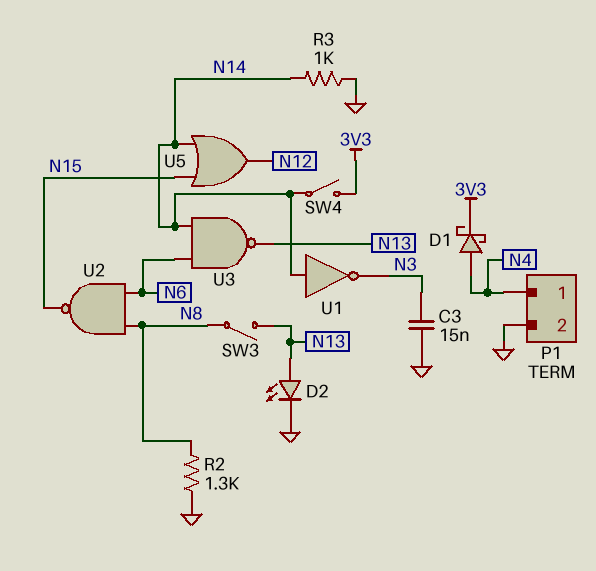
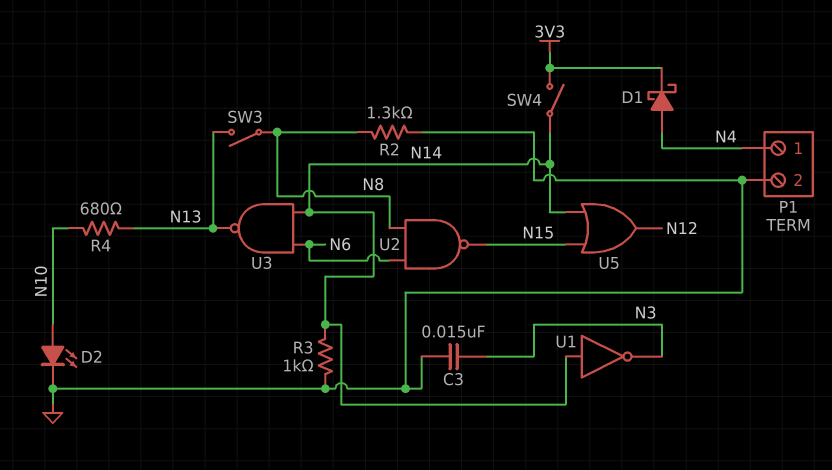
D2: LED (A N13, K GND) -> LED (A N10, K GND)
R4: none -> 680 (N10, N13)

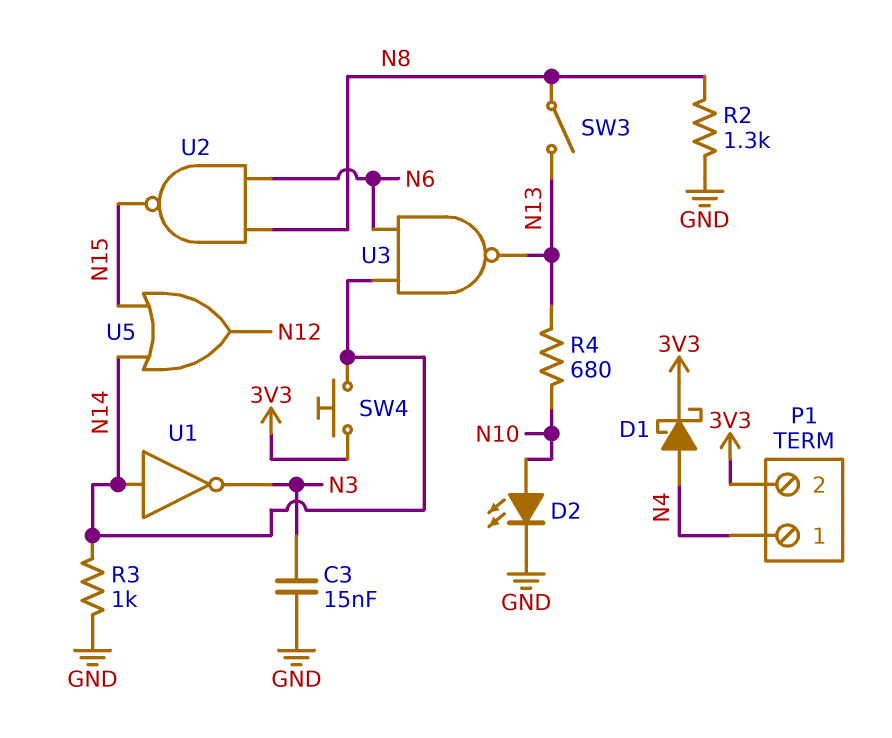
P1 pin 2: GND -> 3V3
SW4: switch (3V3, N14) -> button (3V3, N14)

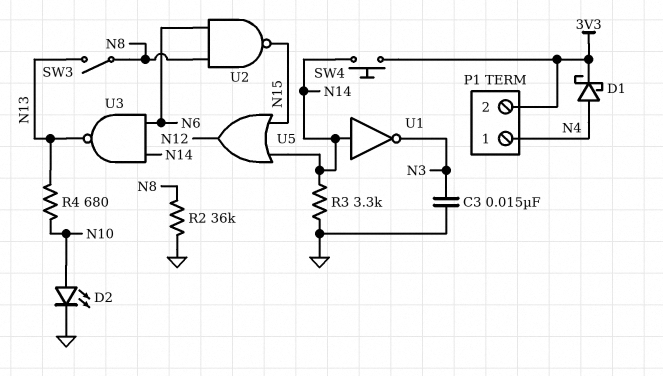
R2: 1.3k (GND, N8) -> 36k (GND, N8)
R3: 1k (GND, N14) -> 3.3k (GND, N14)

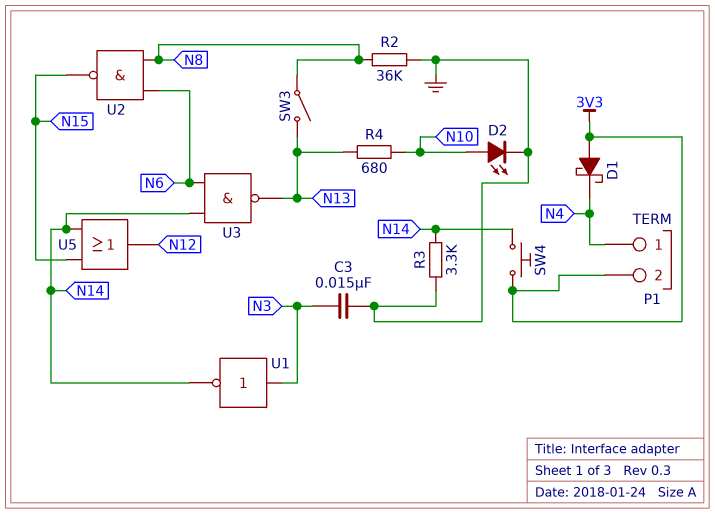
D1: schottky (A N4, K 3V3) -> schottky (A 3V3, K N4)
U1: NOT (in N14, out N3) -> NOT (in N3, out N14)

